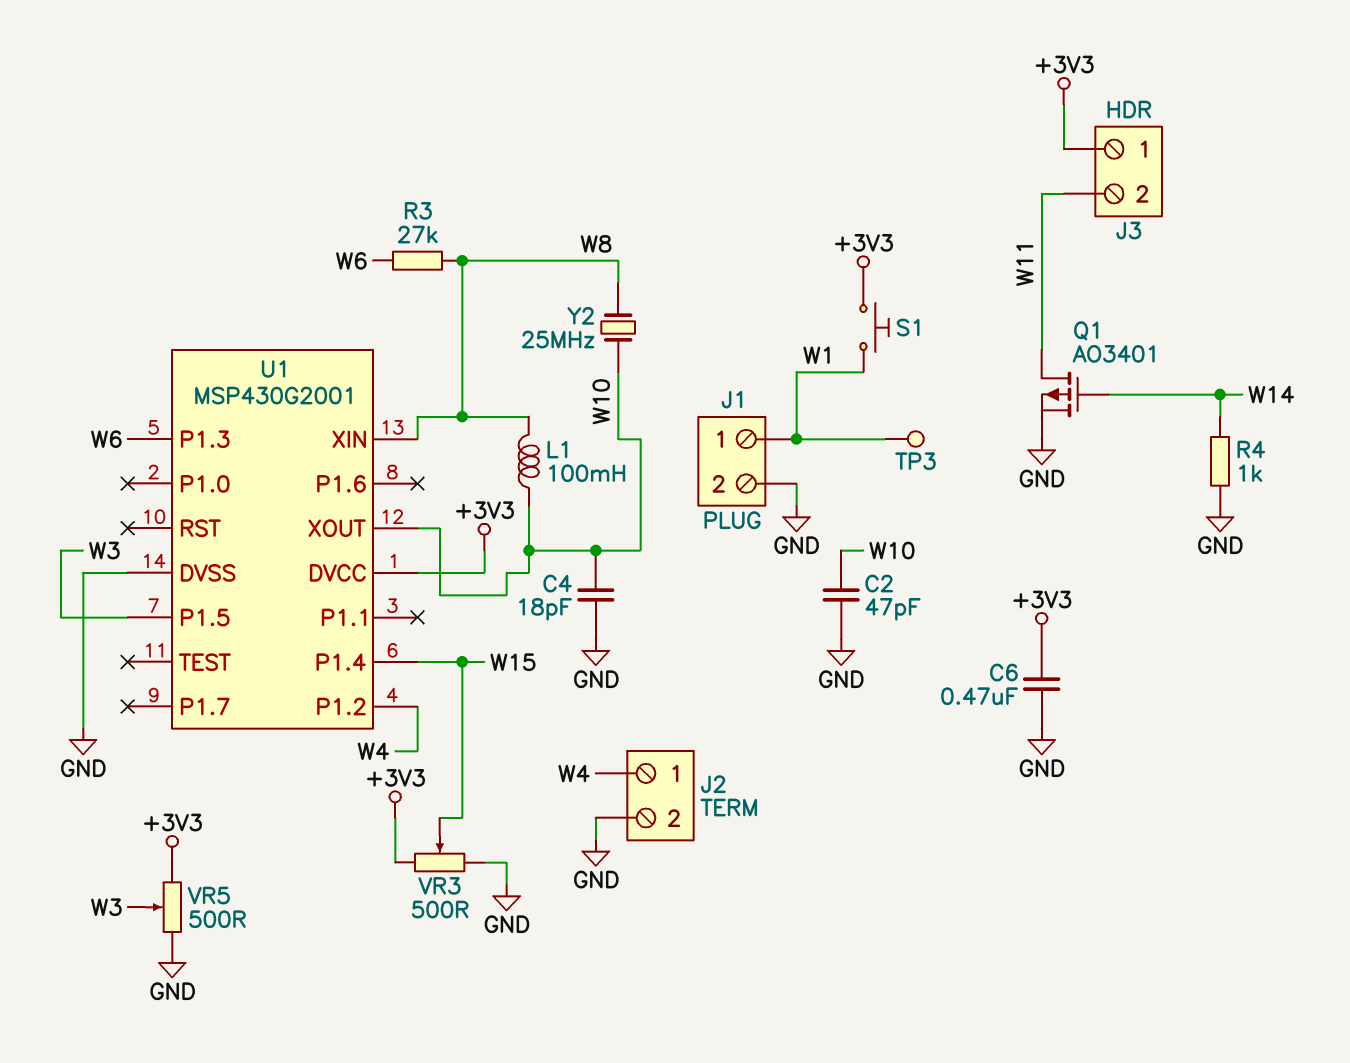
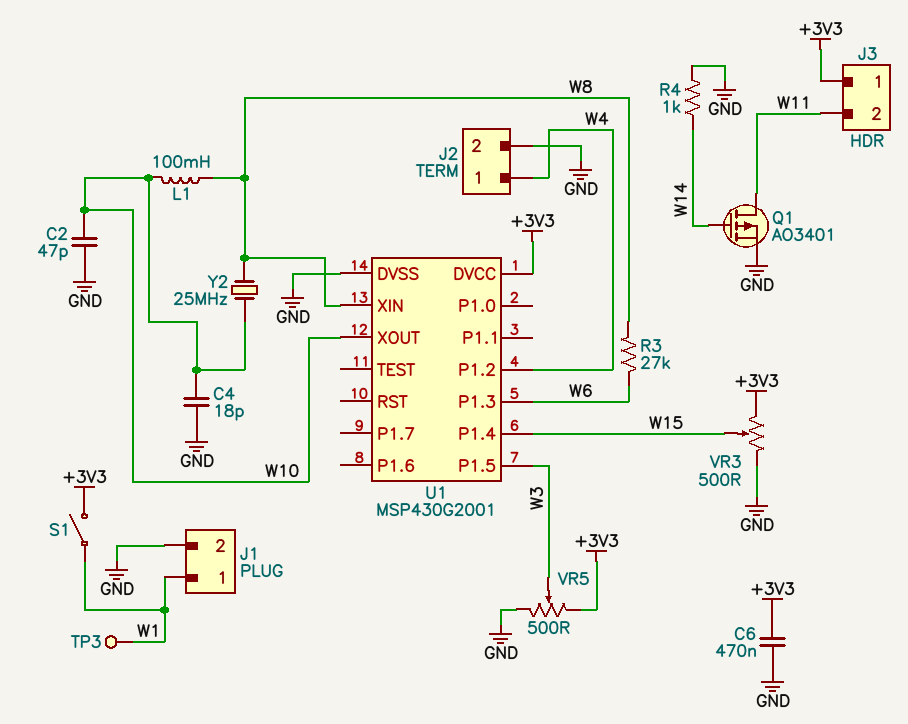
S1: button (+3V3, W1) -> switch (+3V3, W1)

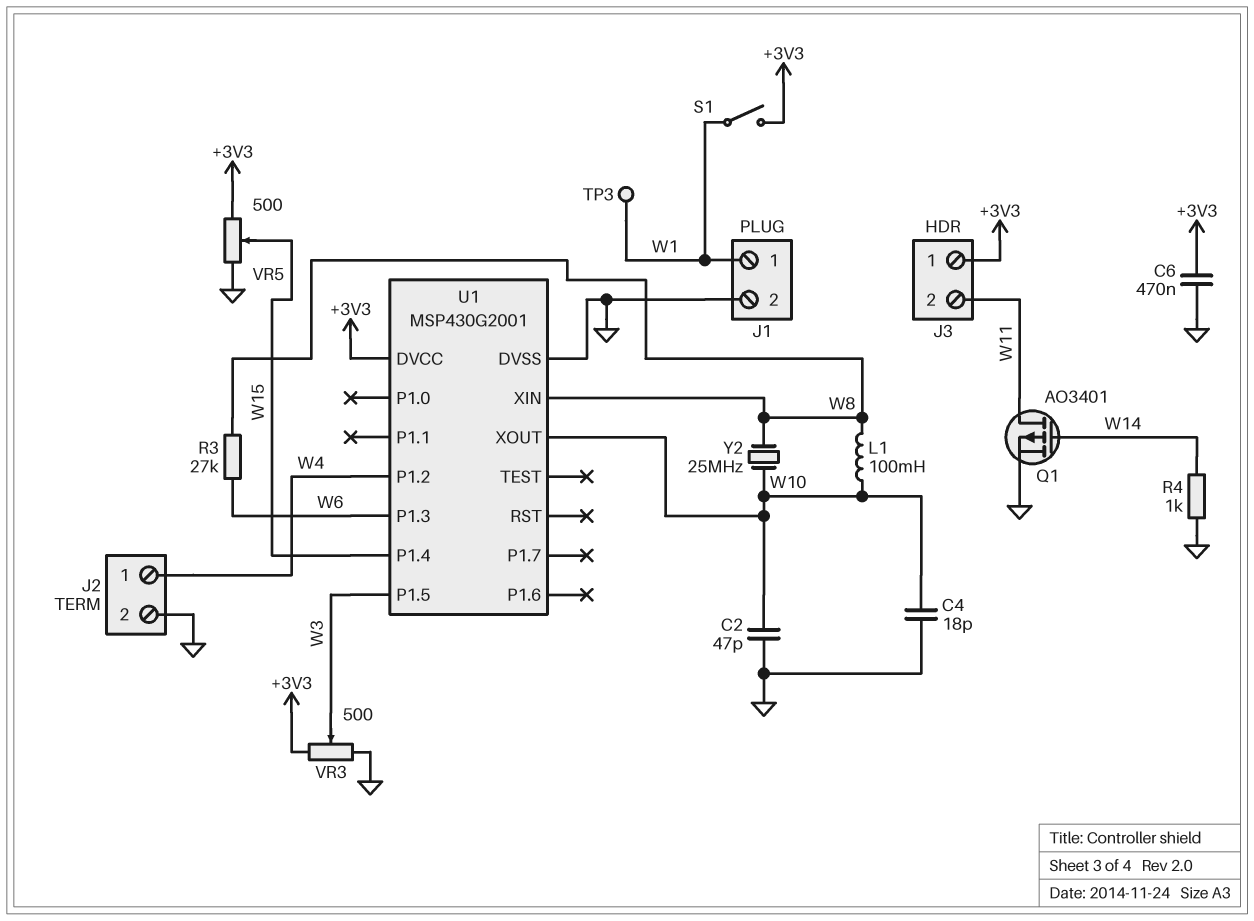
VR3: 500 (+3V3, GND, wiper W15) -> 500 (+3V3, GND, wiper W3)
VR5: 500 (+3V3, GND, wiper W3) -> 500 (+3V3, GND, wiper W15)

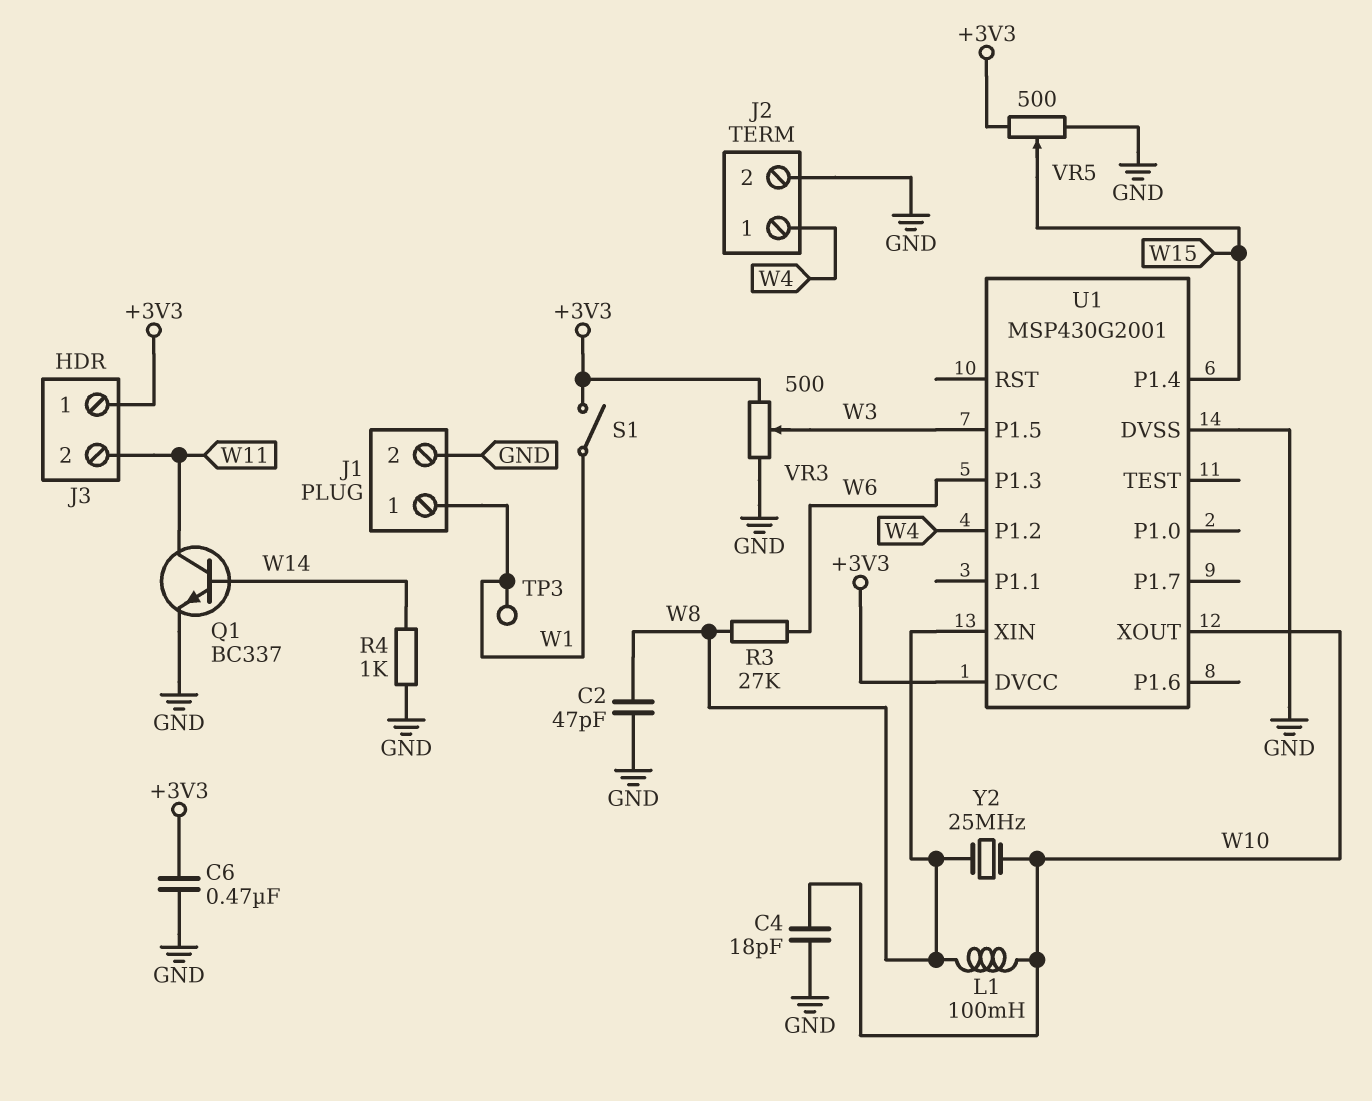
C2: 47pF (GND, W10) -> 47pF (GND, W8)
Q1: PMOS AO3401 (G W14, D W11, S GND) -> NPN BC337 (B W14, C W11, E GND)

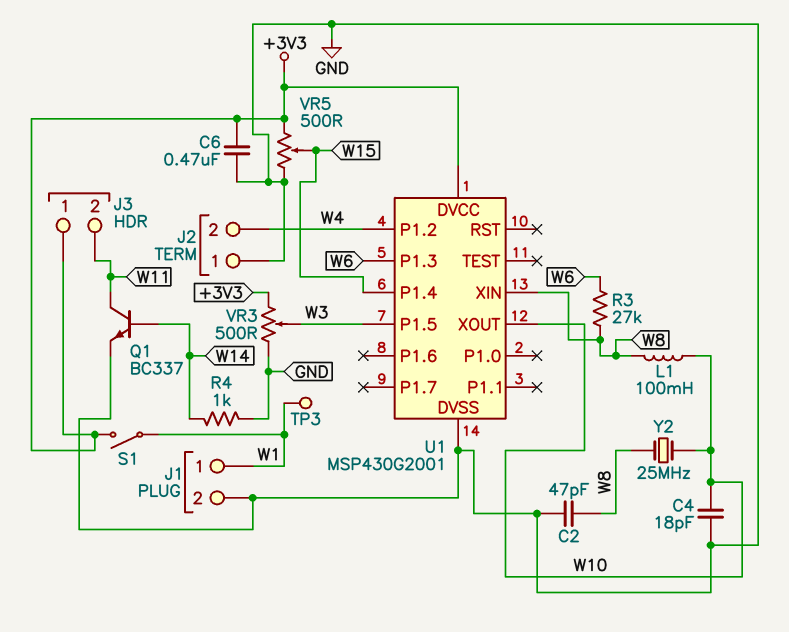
J2 pin 1: W4 -> GND
J2 pin 2: GND -> W4

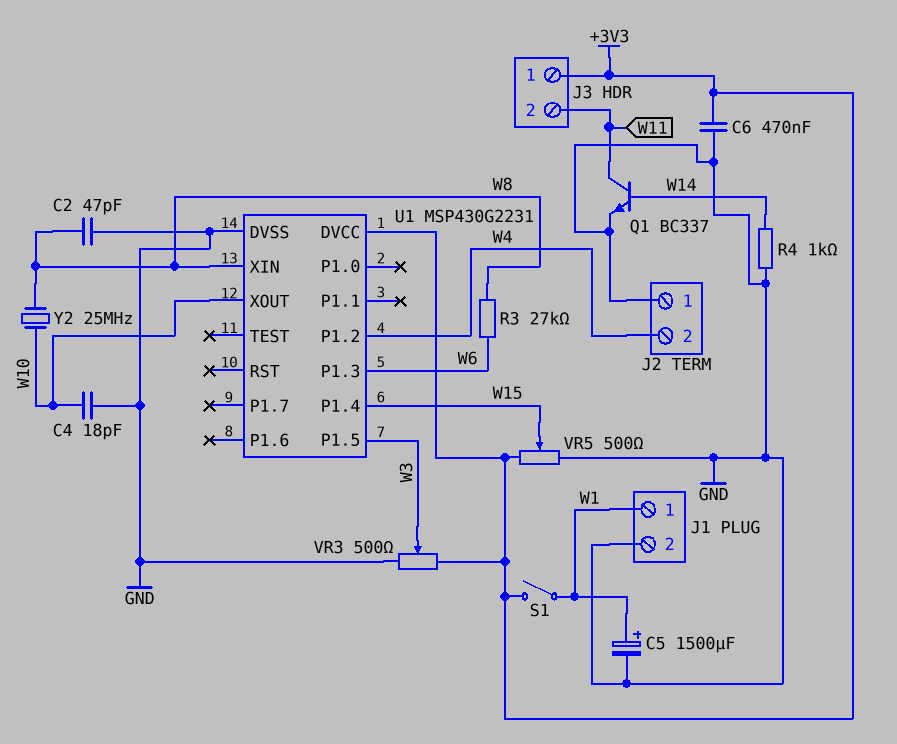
C5: none -> 1500uF (plus W1, minus GND)
L1: 100mH (W8, W10) -> none
TP3: test point (W1) -> none
U1: MSP430G2001 -> MSP430G2231

